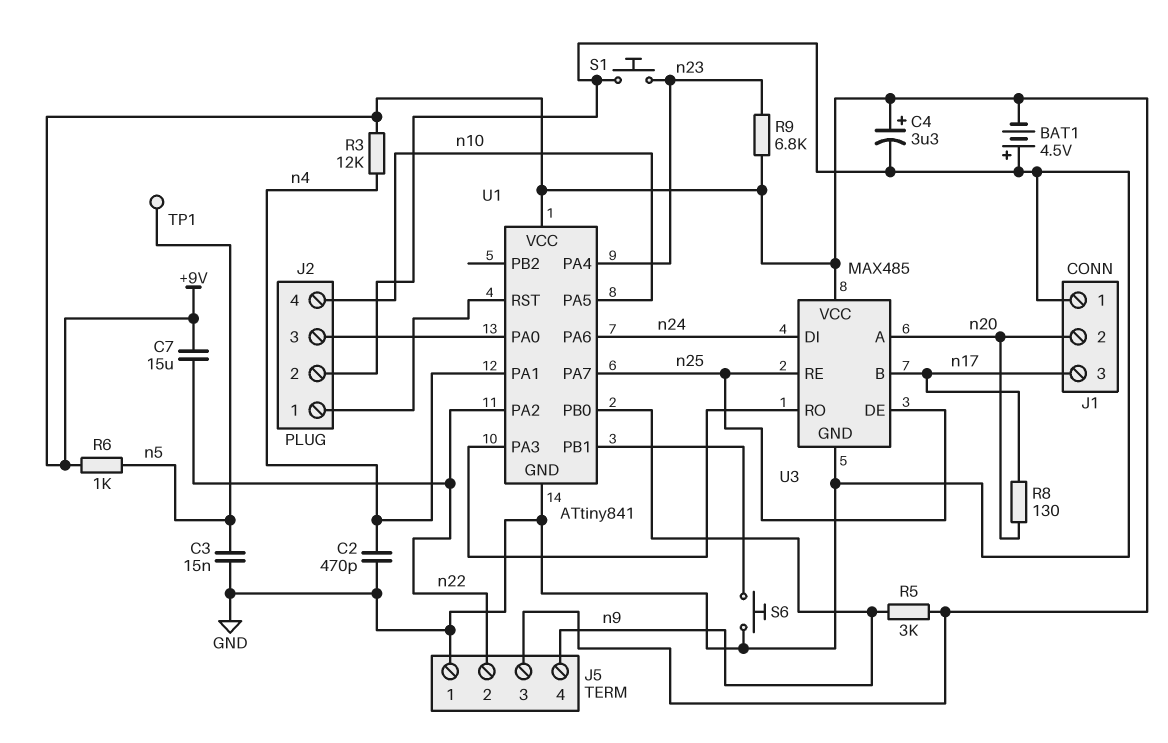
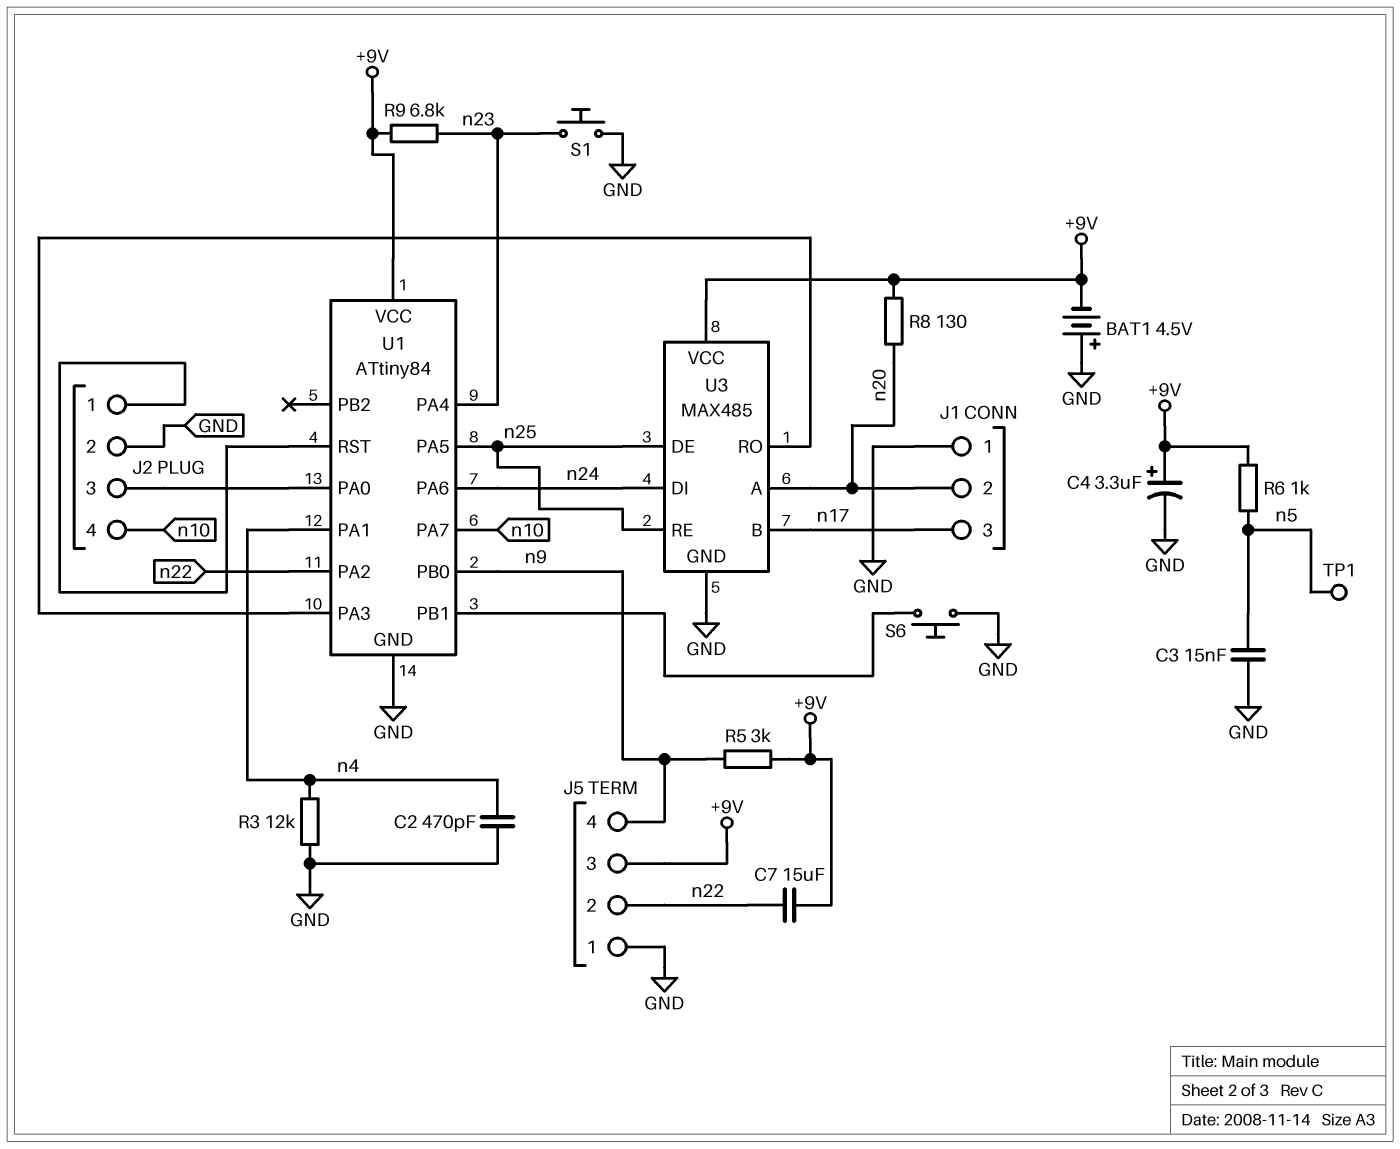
R3: 12k (+9V, n4) -> 12k (GND, n4)
R8: 130 (n17, n20) -> 130 (+9V, n20)
U1: ATtiny841 -> ATtiny84
U1 pin PA5: n10 -> n25
U1 pin PA7: n25 -> n10

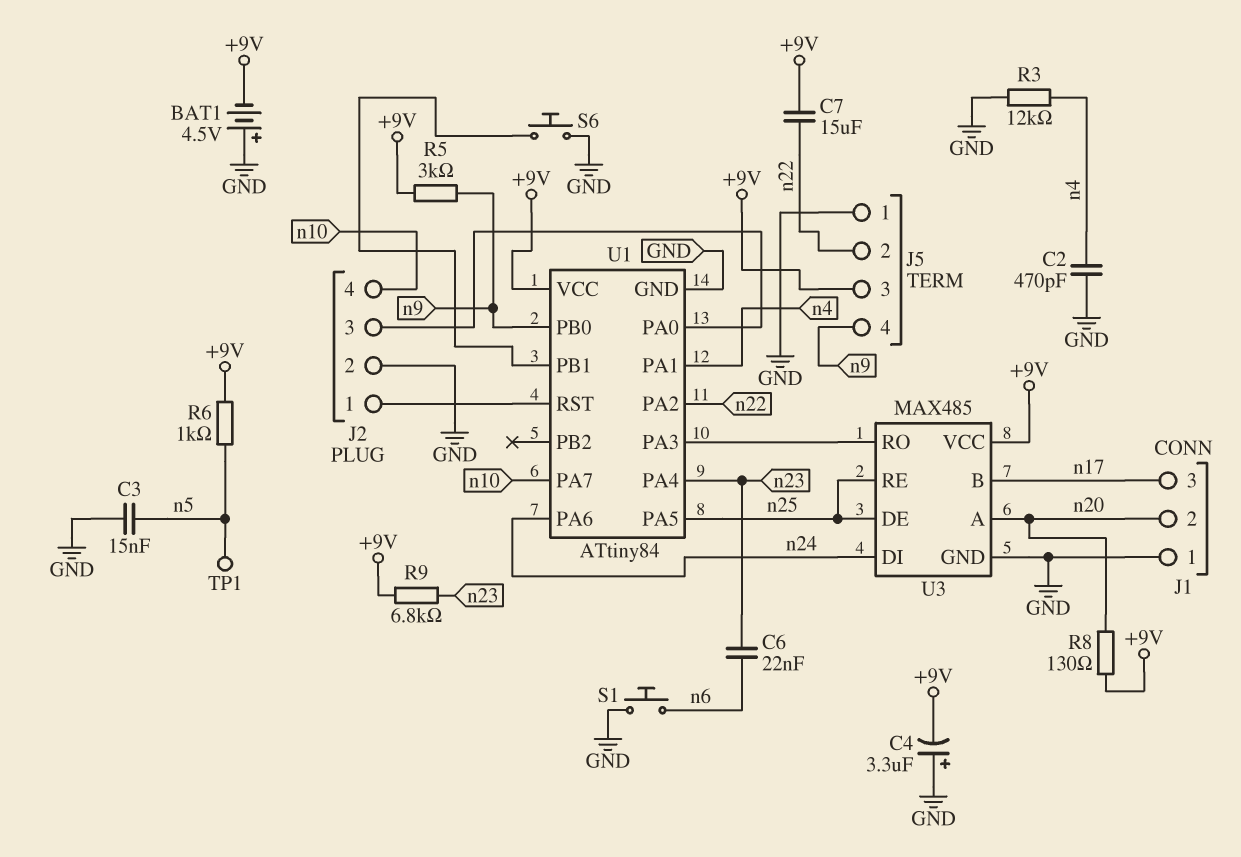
C4: 3.3uF (plus +9V, minus GND) -> 3.3uF (plus GND, minus +9V)
C6: none -> 22nF (n6, n23)
S1: button (GND, n23) -> button (GND, n6)

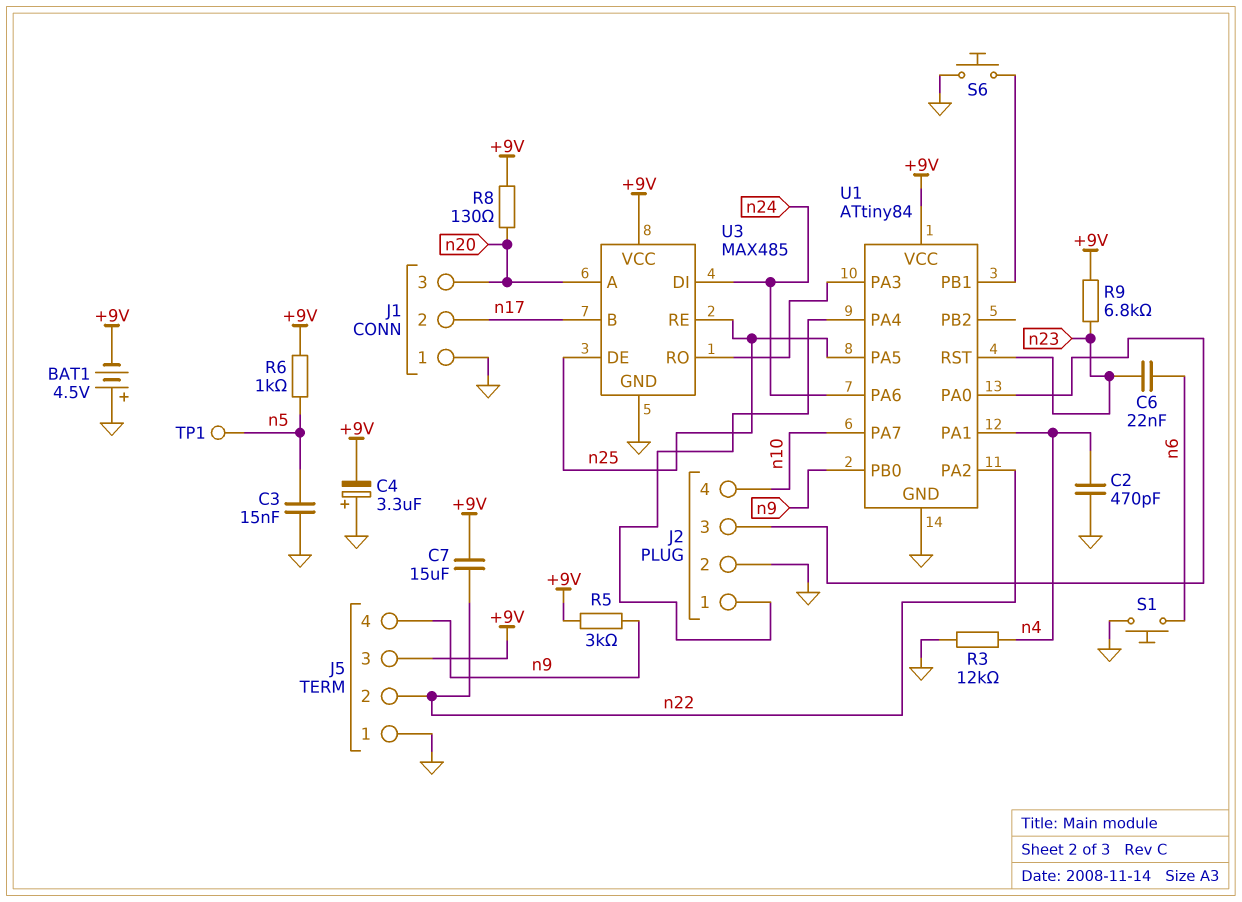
J1 pin 2: n20 -> n17
J1 pin 3: n17 -> n20
U1 pin PA4: n23 -> J2/1
U1 pin RST: J2/1 -> n23

